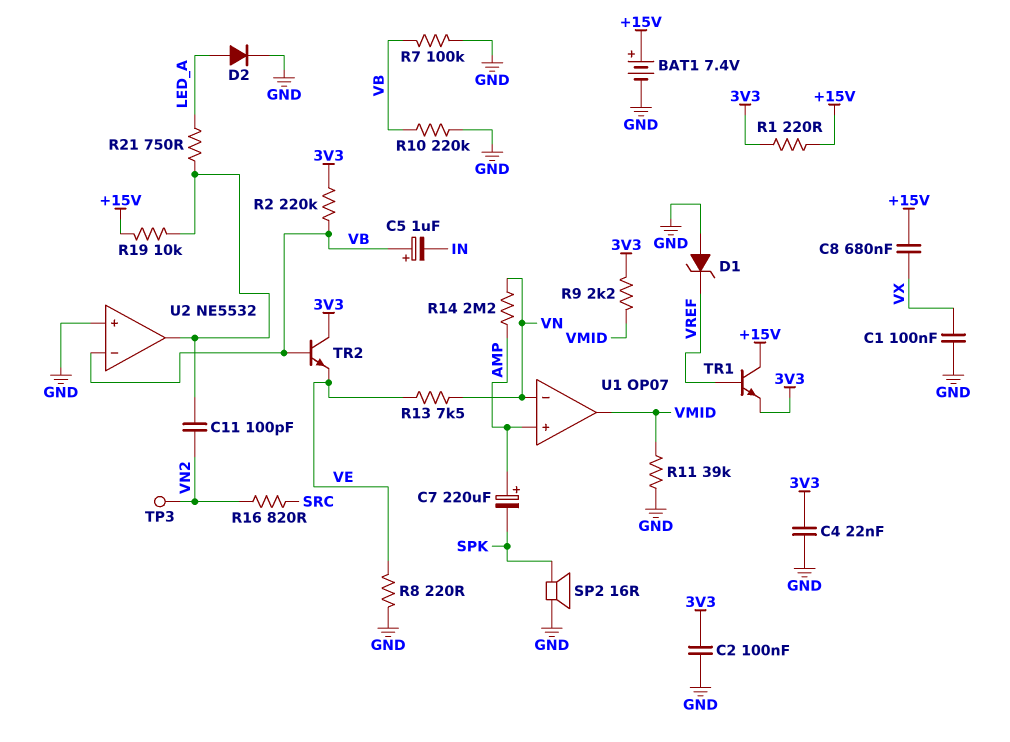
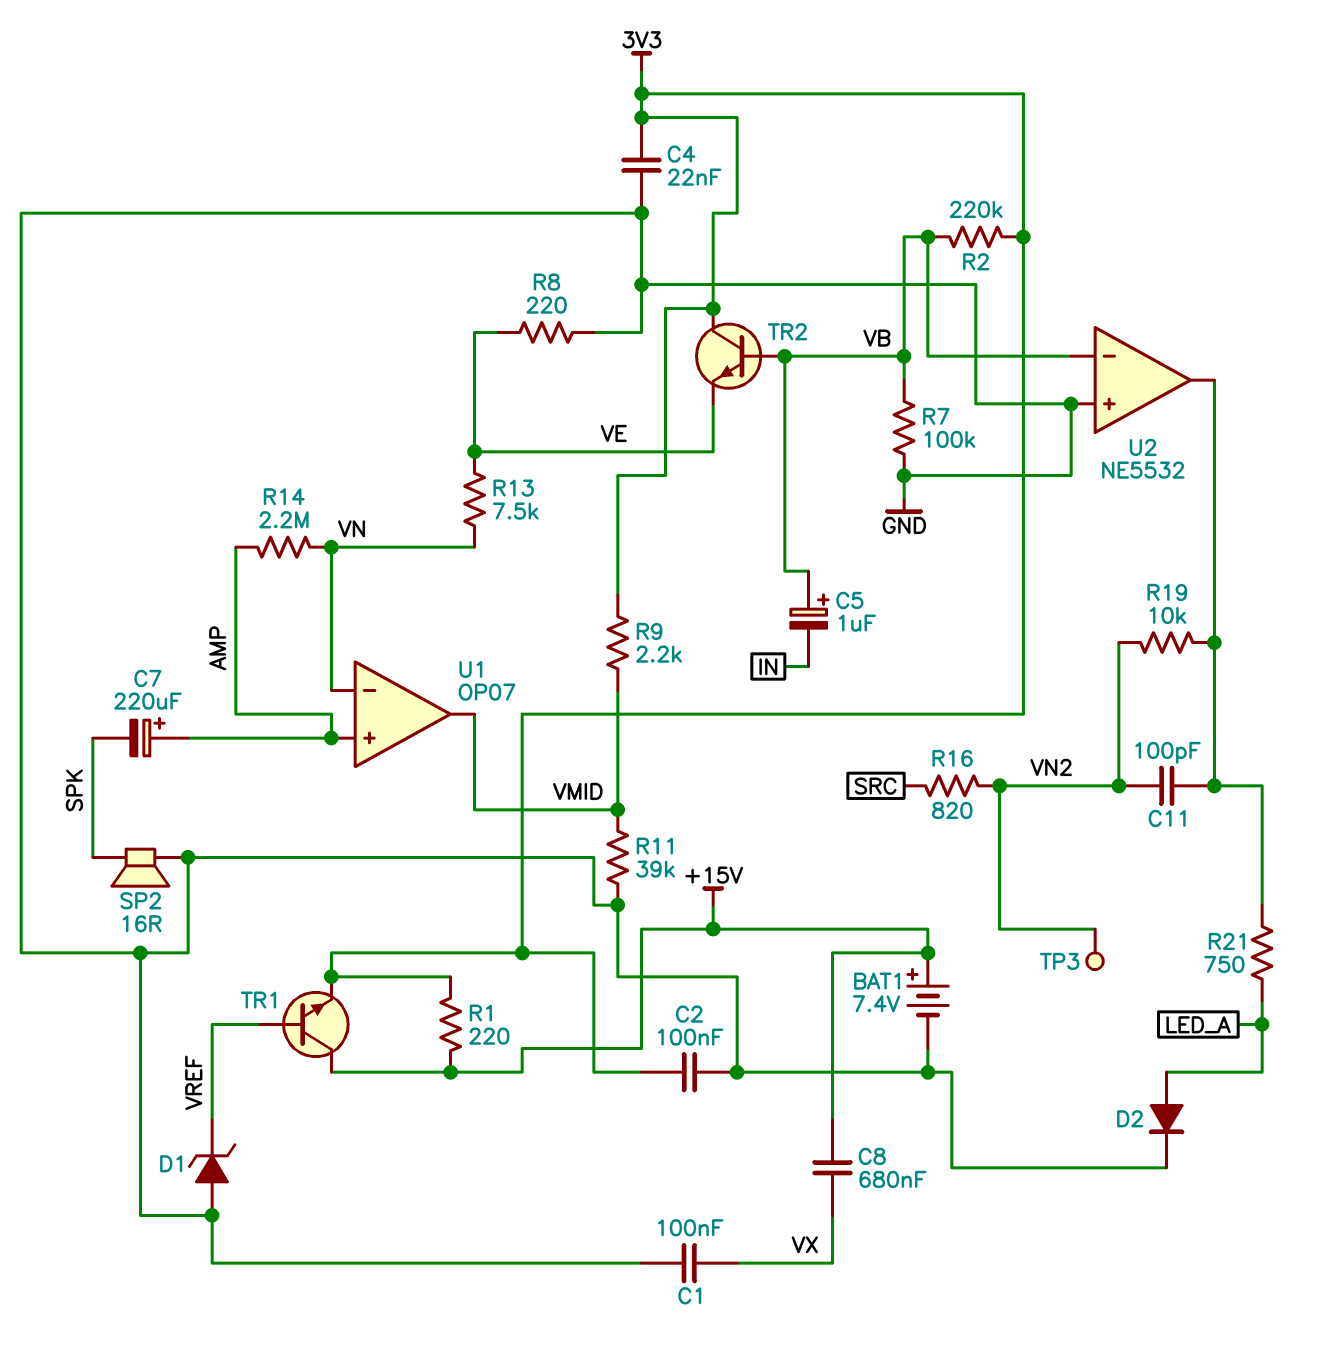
R10: 220k (GND, VB) -> none
R19: 10k (+15V, U2/out) -> 10k (U2/out, VN2)

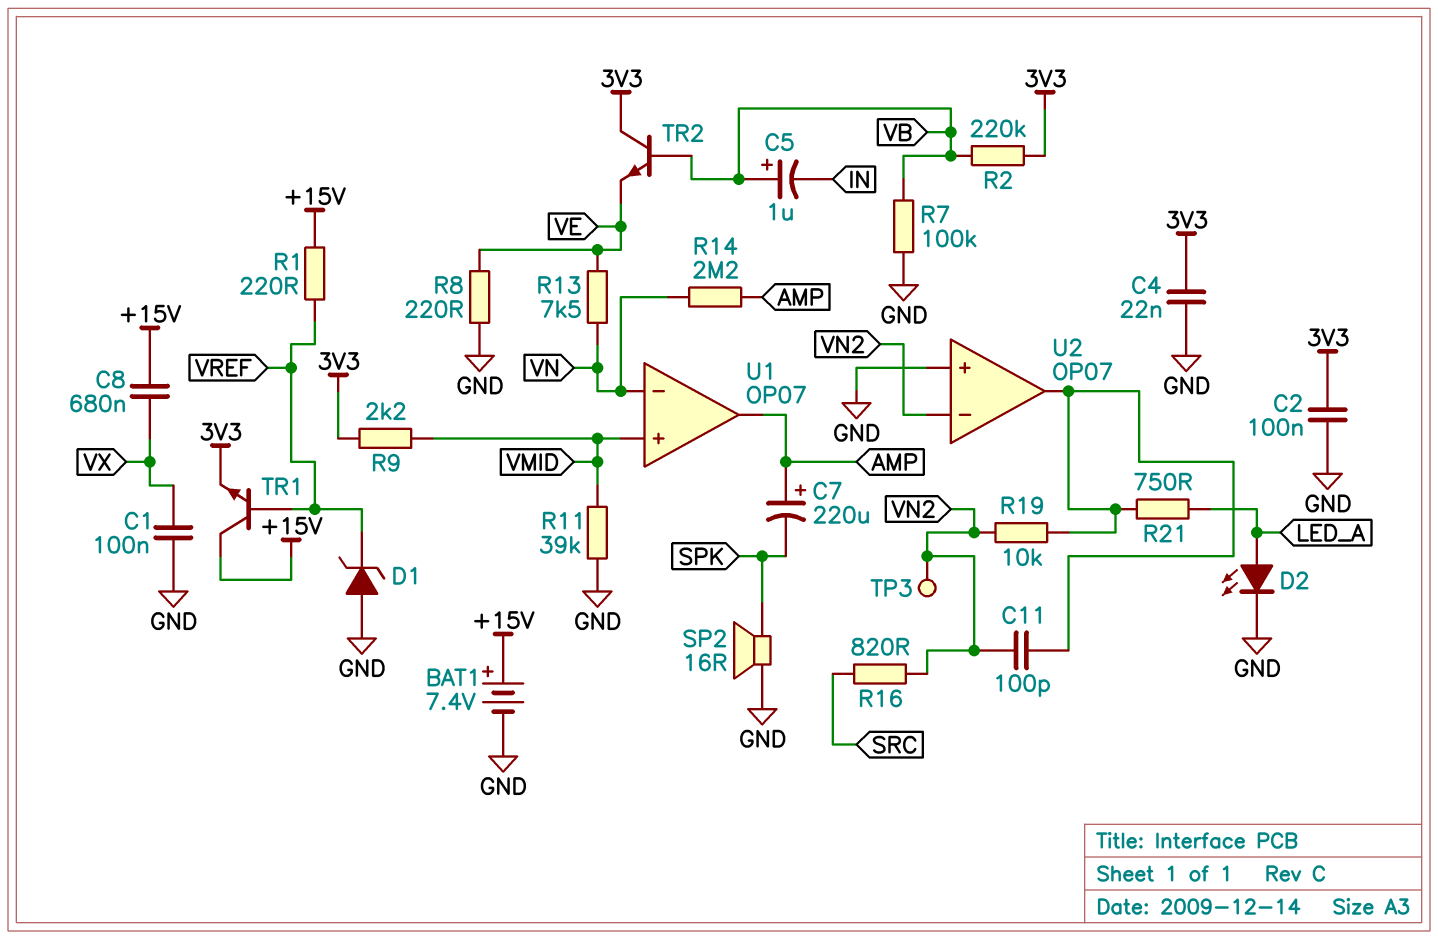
D2: diode (A LED_A, K GND) -> LED (A LED_A, K GND)
R1: 220 (+15V, 3V3) -> 220 (+15V, VREF)
U1 pin in+: AMP -> VMID
U1 pin out: VMID -> AMP
U2: NE5532 -> OP07
U2 pin in-: VB -> VN2

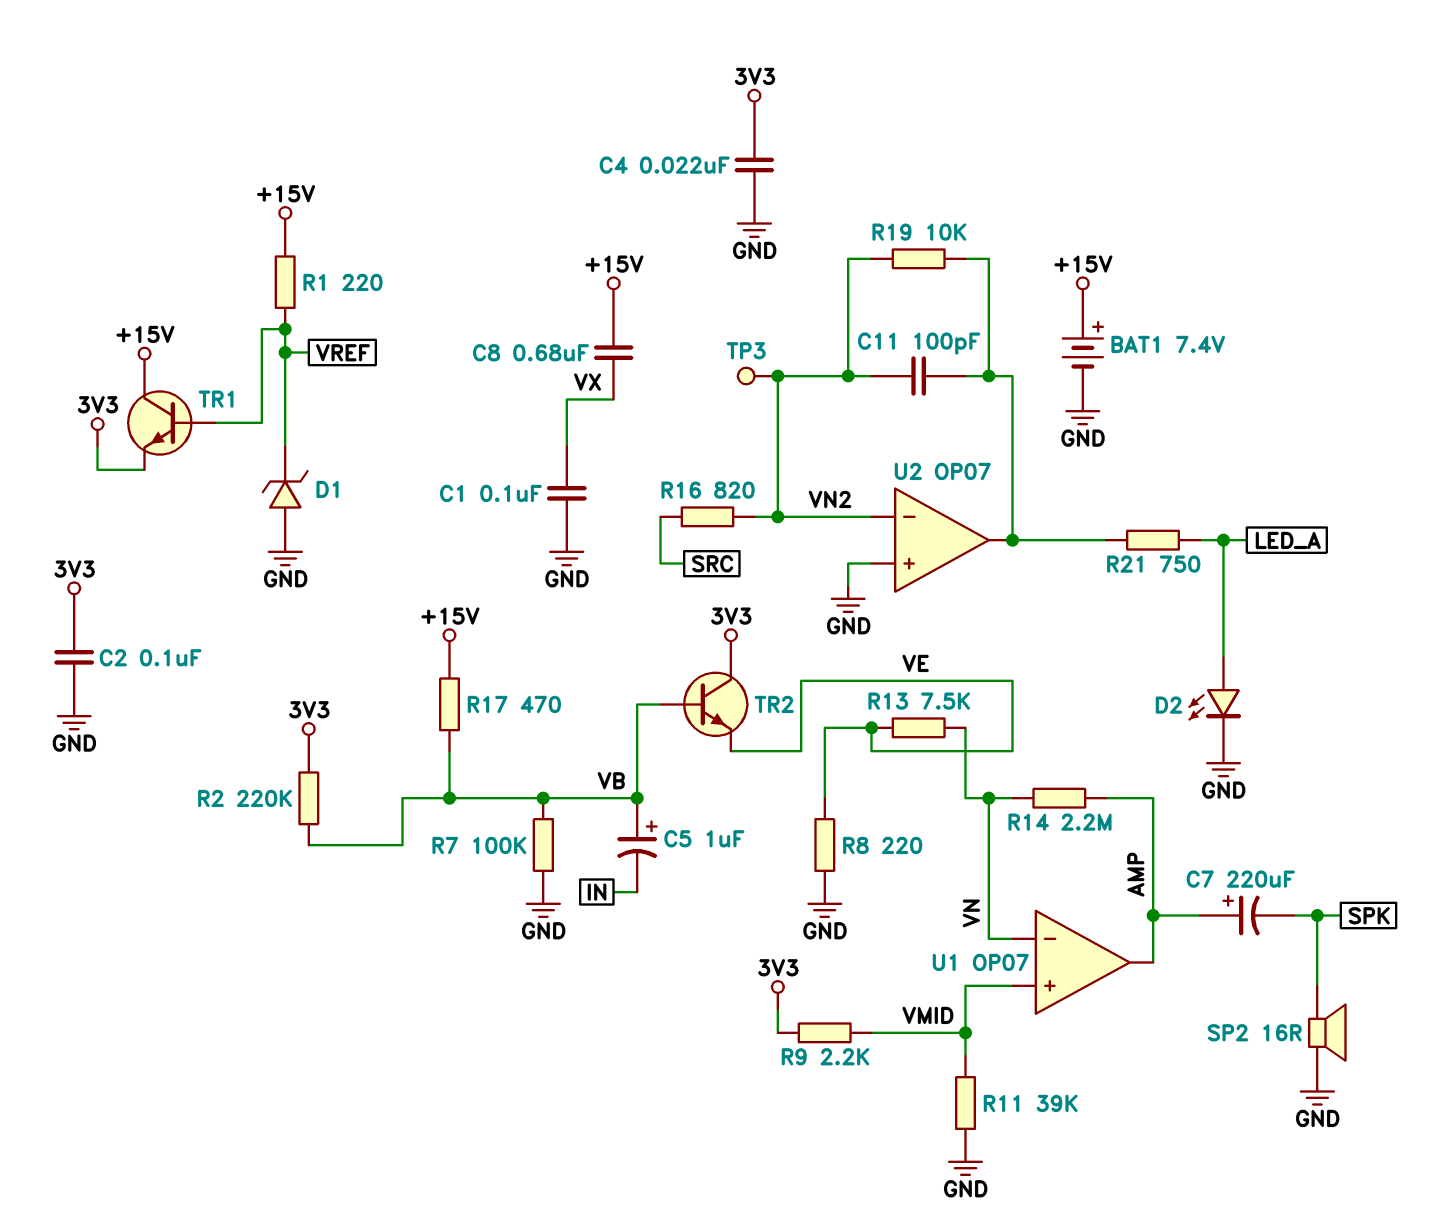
R17: none -> 470 (+15V, VB)

